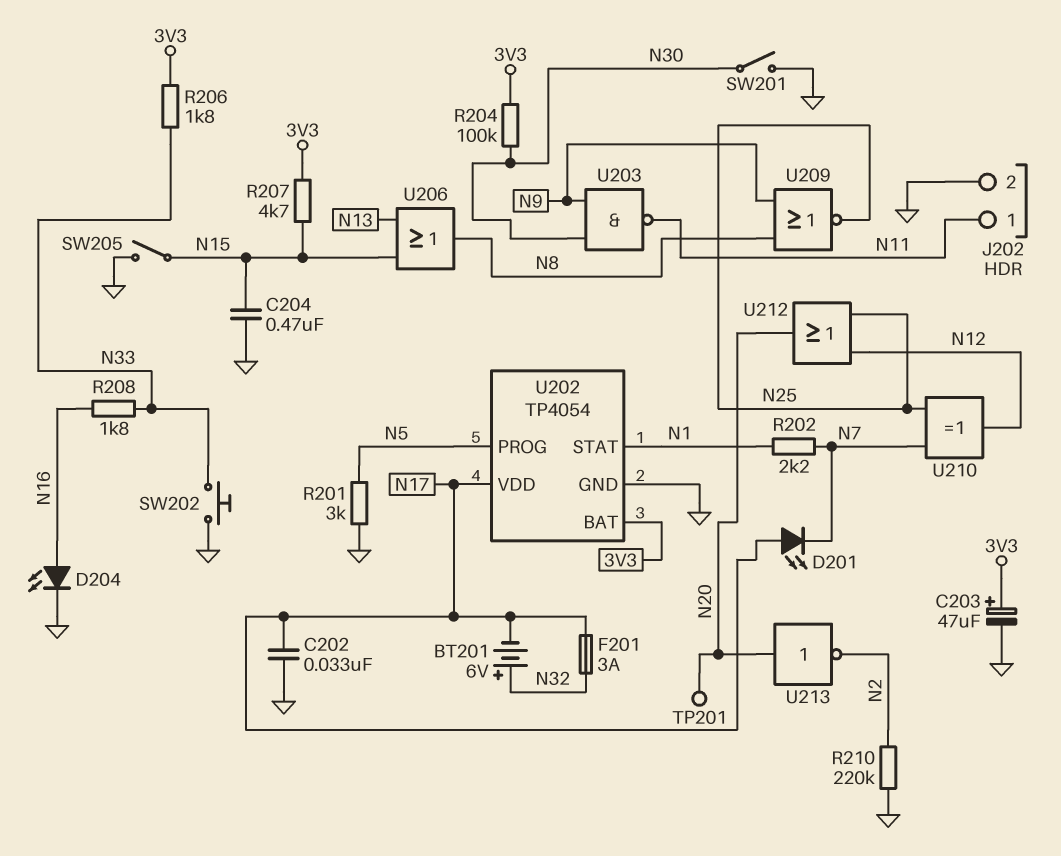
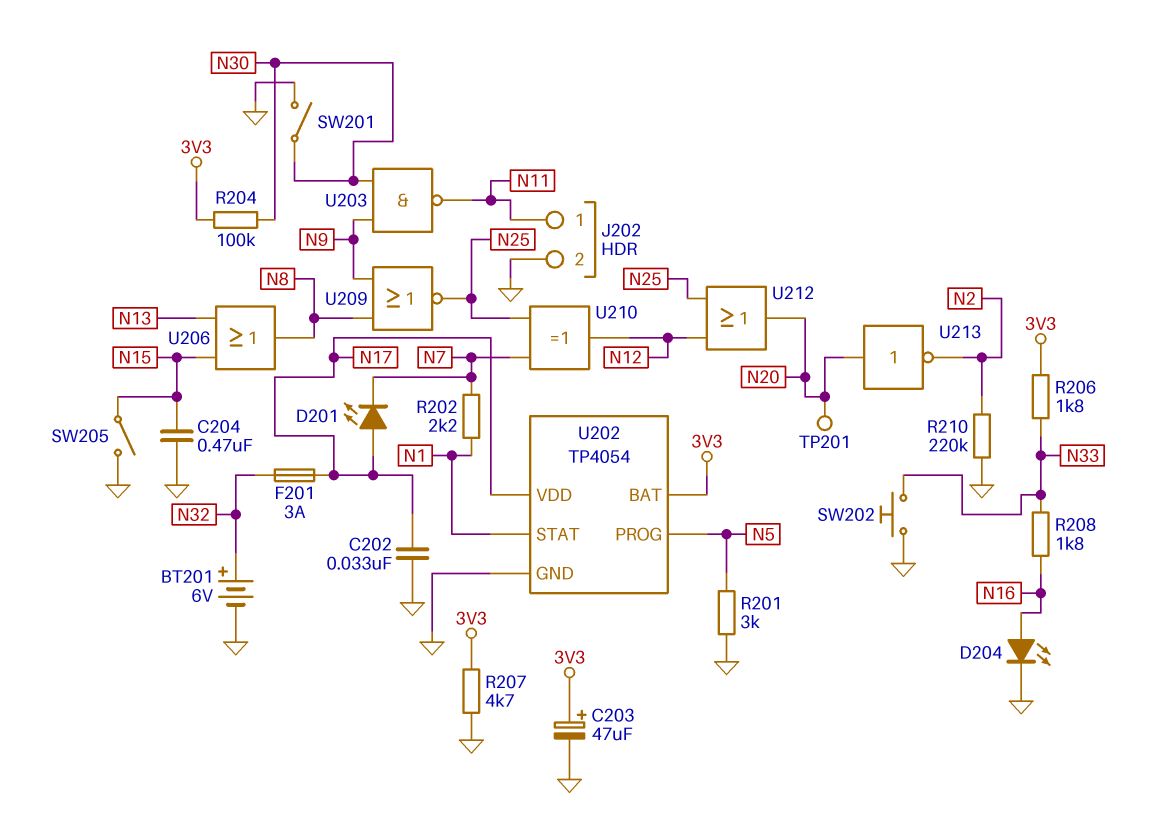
BT201: 6V (plus N32, minus N17) -> 6V (plus N32, minus GND)
R207: 4.7k (3V3, N15) -> 4.7k (3V3, GND)

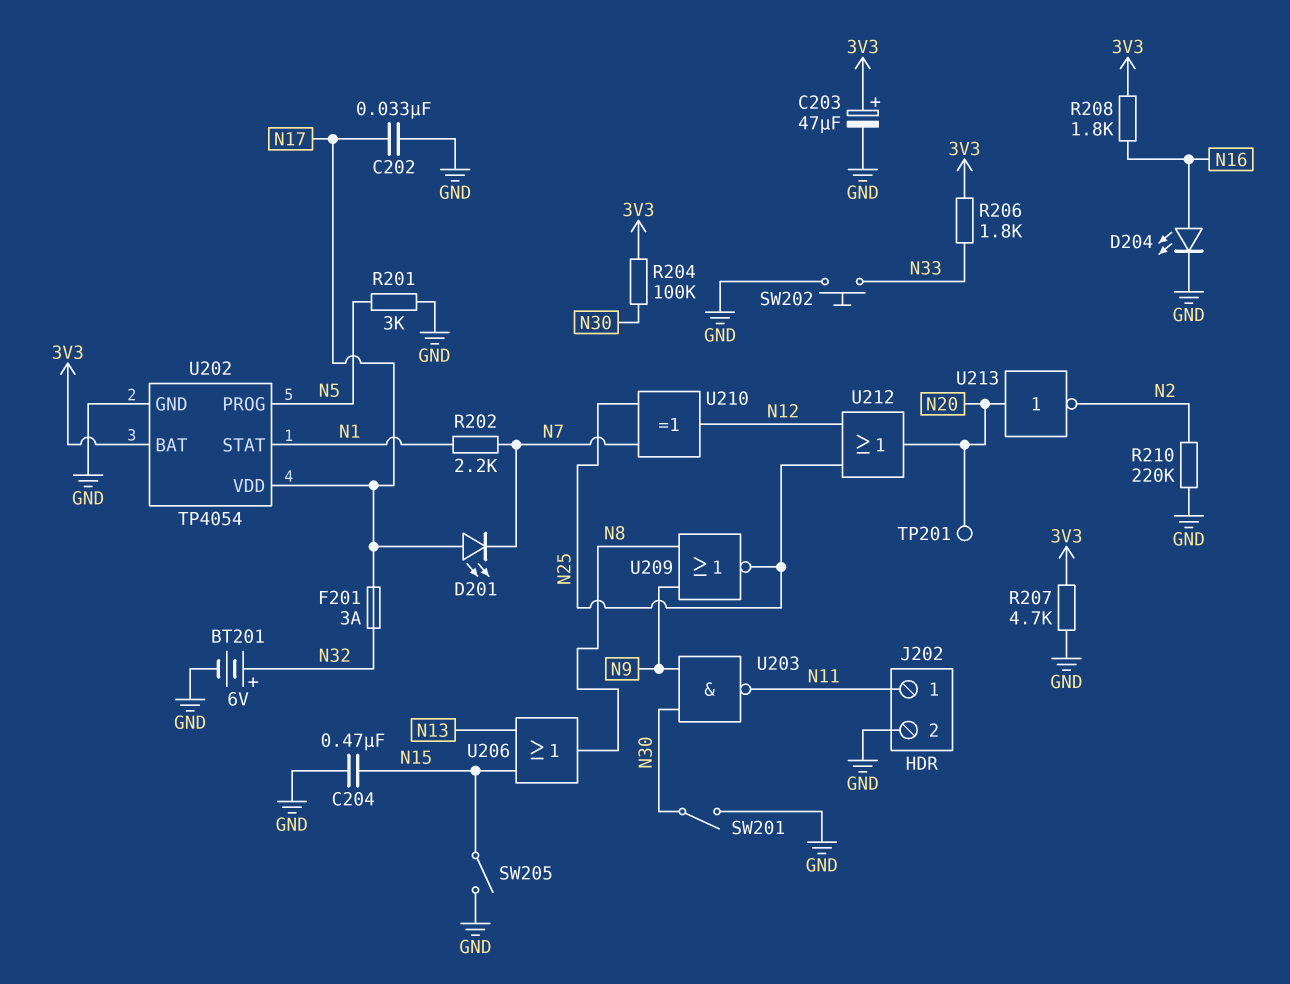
R208: 1.8k (N16, N33) -> 1.8k (3V3, N16)

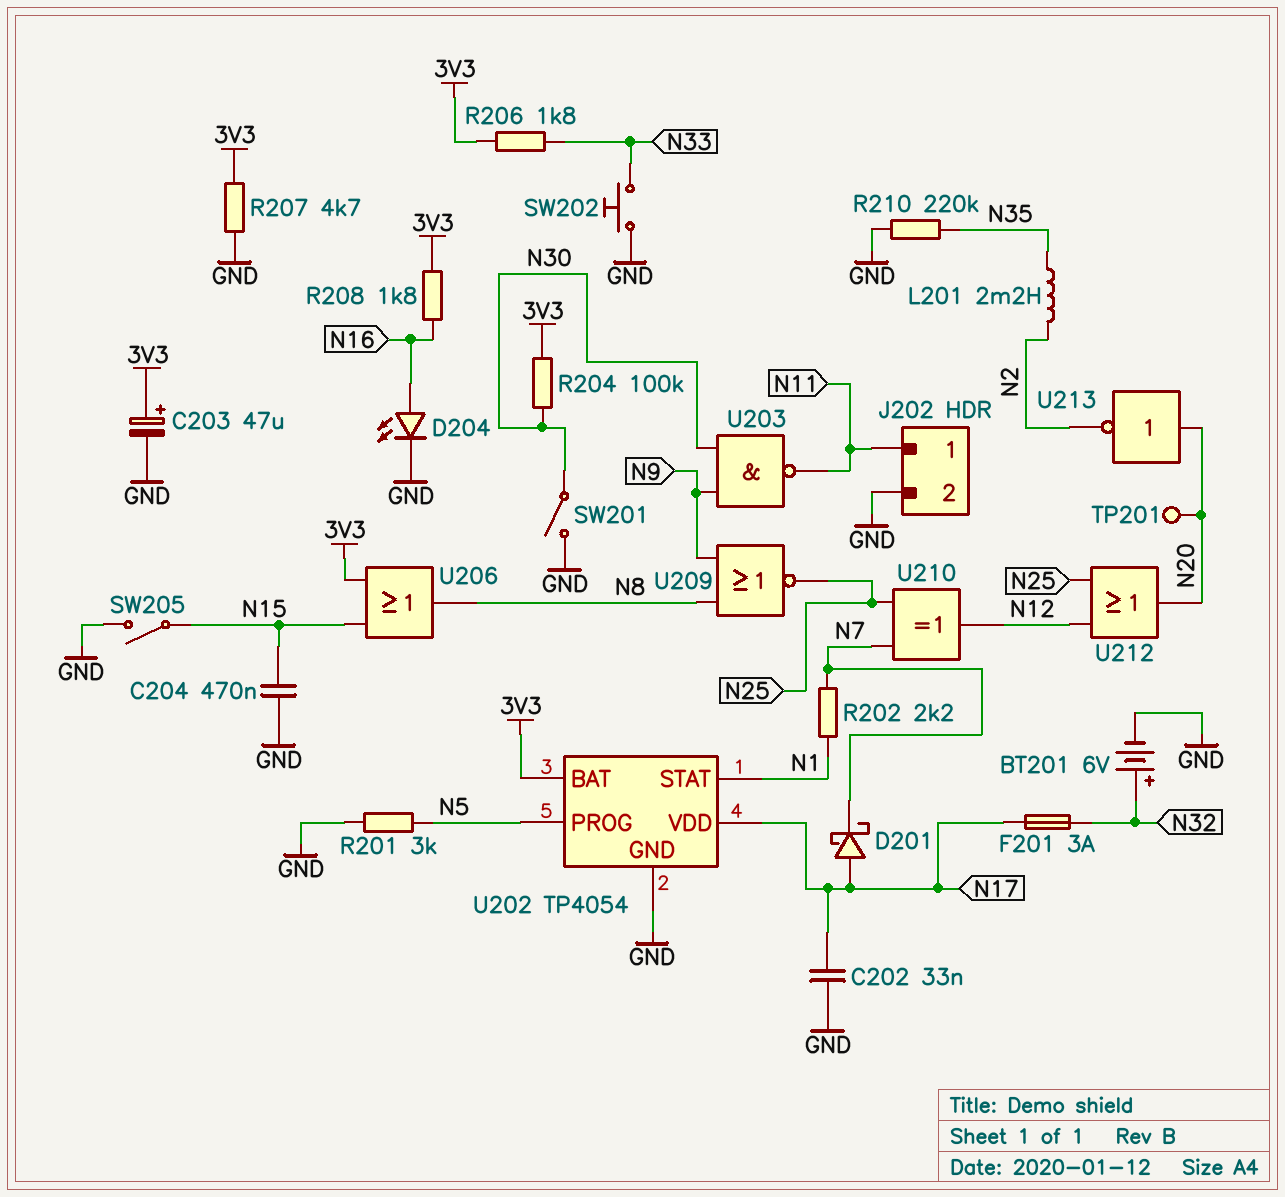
D201: LED (A N17, K N7) -> schottky (A N17, K N7)
L201: none -> 2.2mH (N2, N35)
R210: 220k (GND, N2) -> 220k (GND, N35)
U206: OR (in N13, in N15, out N8) -> OR (in 3V3, in N15, out N8)

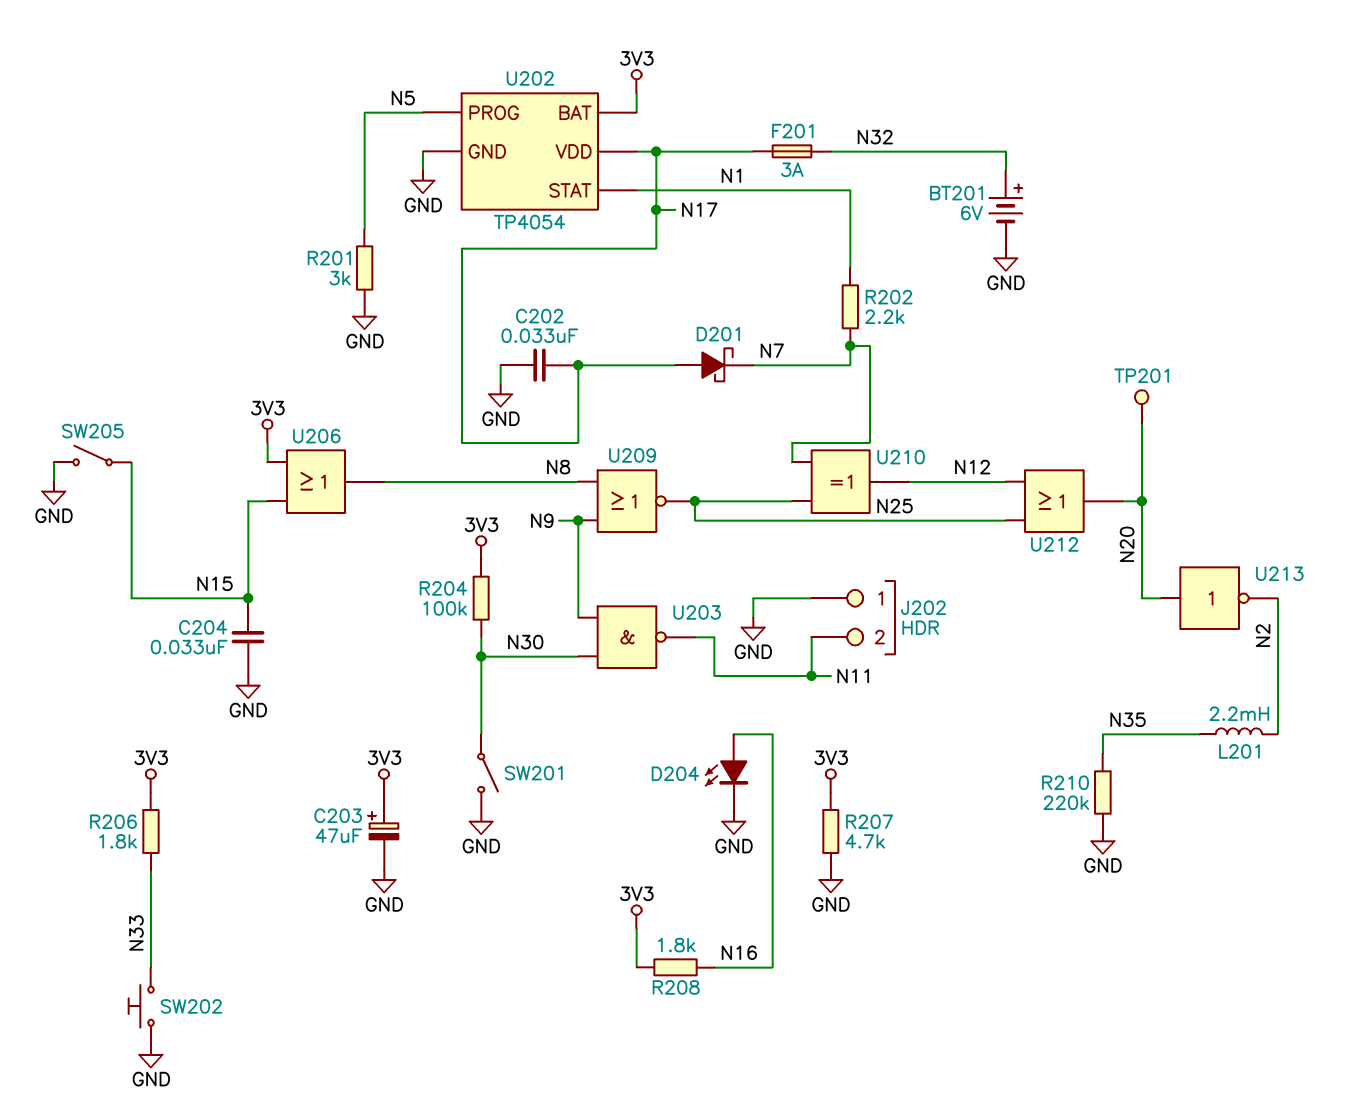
C204: 470nF (GND, N15) -> 33nF (GND, N15)
J202 pin 1: N11 -> GND
J202 pin 2: GND -> N11

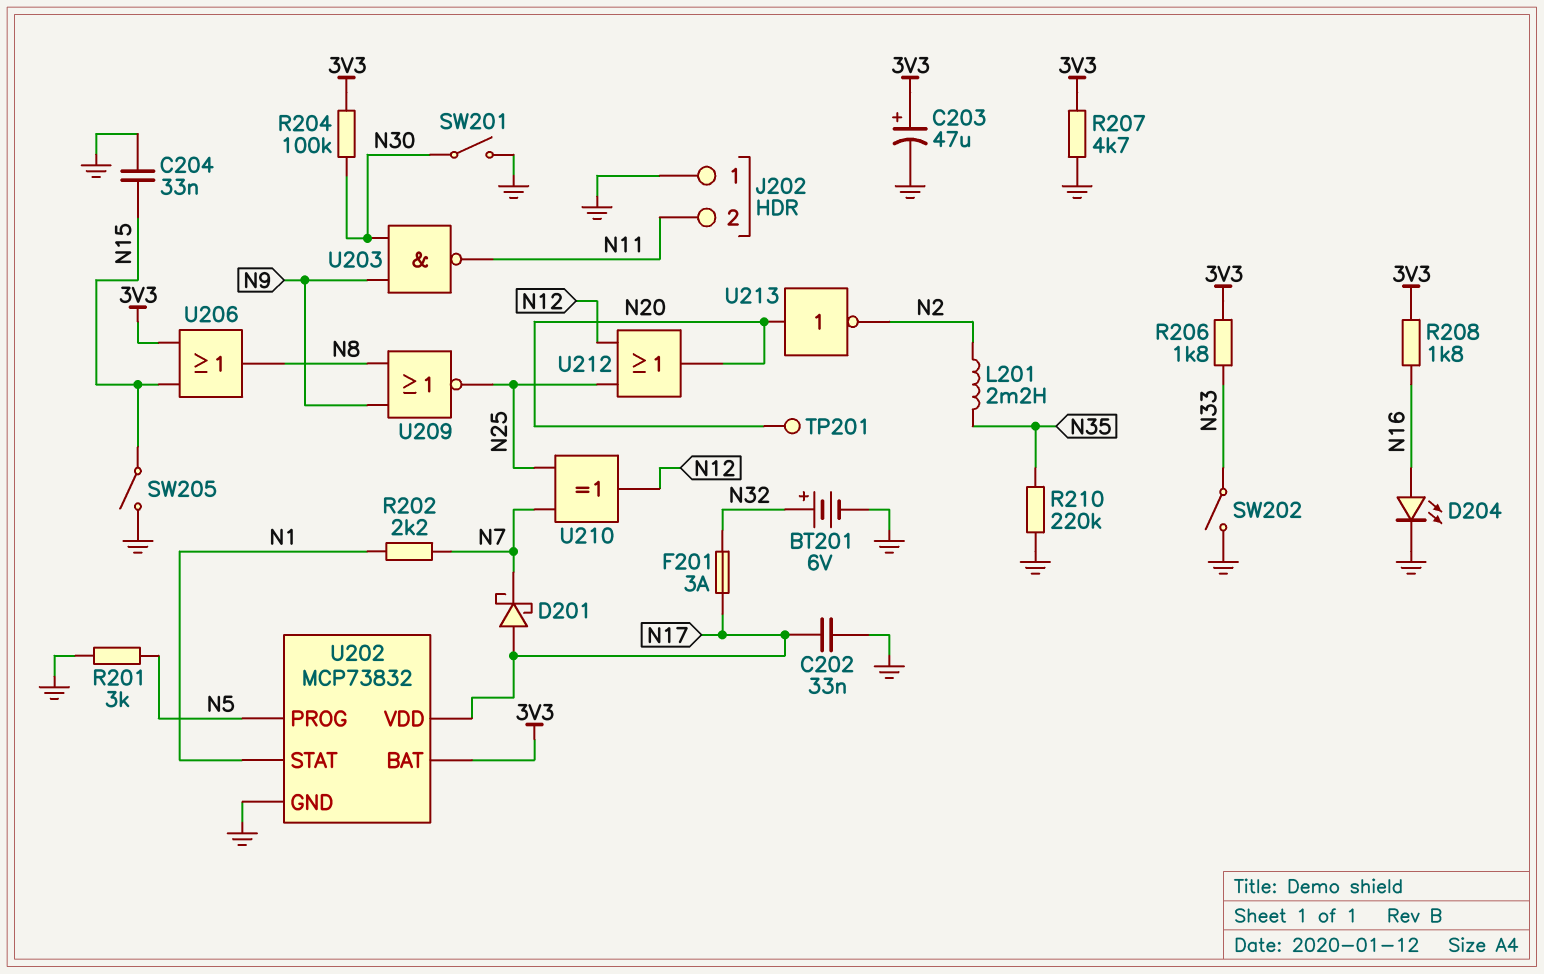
SW202: button (GND, N33) -> switch (GND, N33)
U202: TP4054 -> MCP73832

